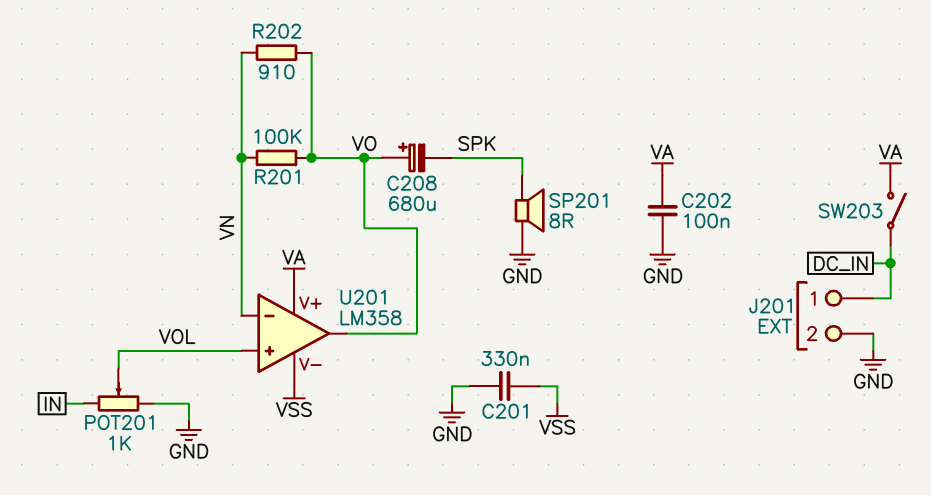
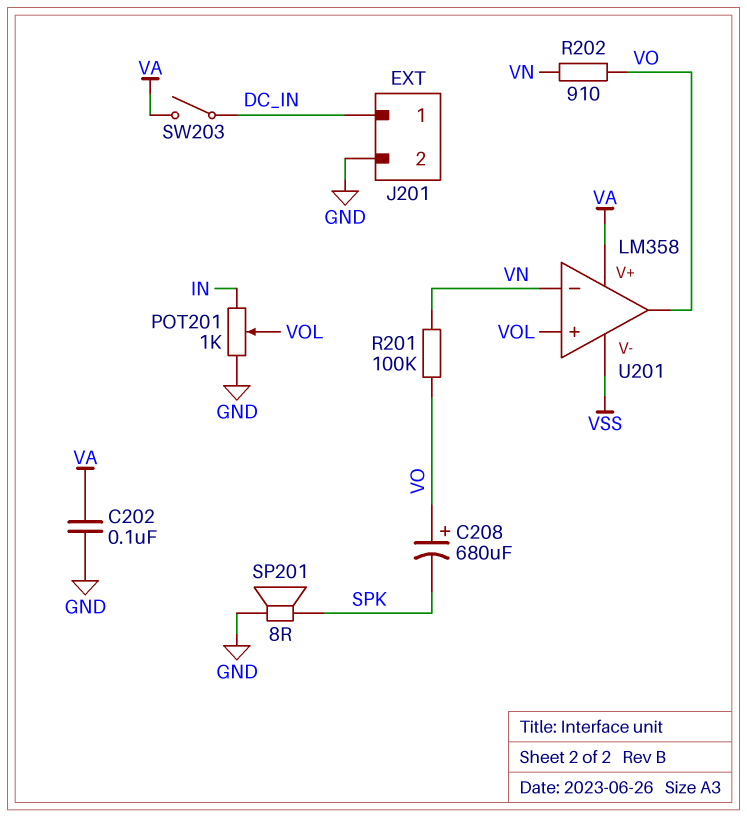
C201: 330nF (GND, VSS) -> none

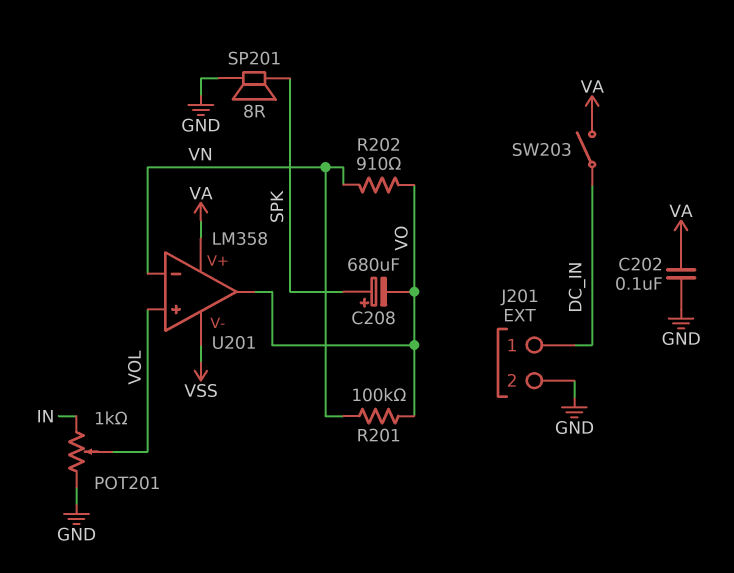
C208: 680uF (plus VO, minus SPK) -> 680uF (plus SPK, minus VO)

